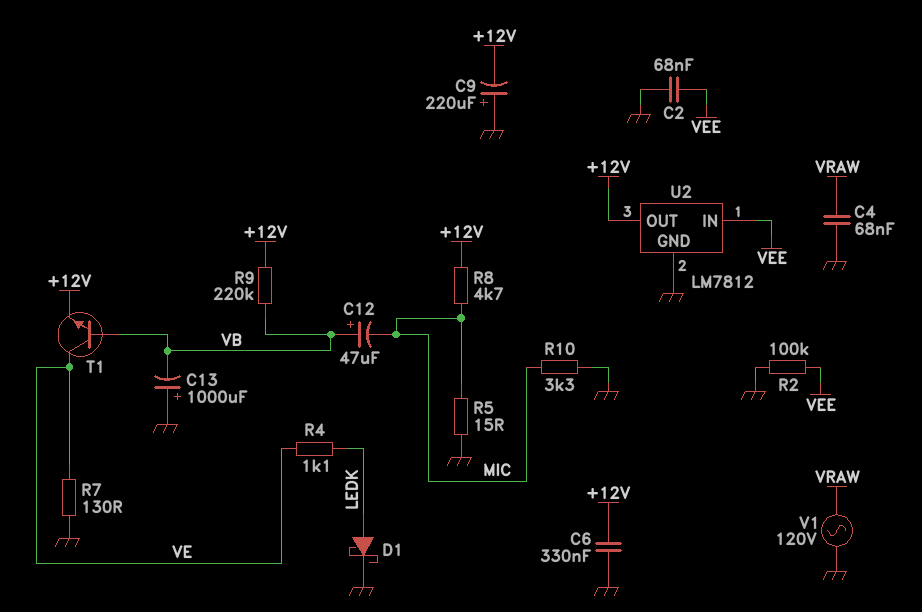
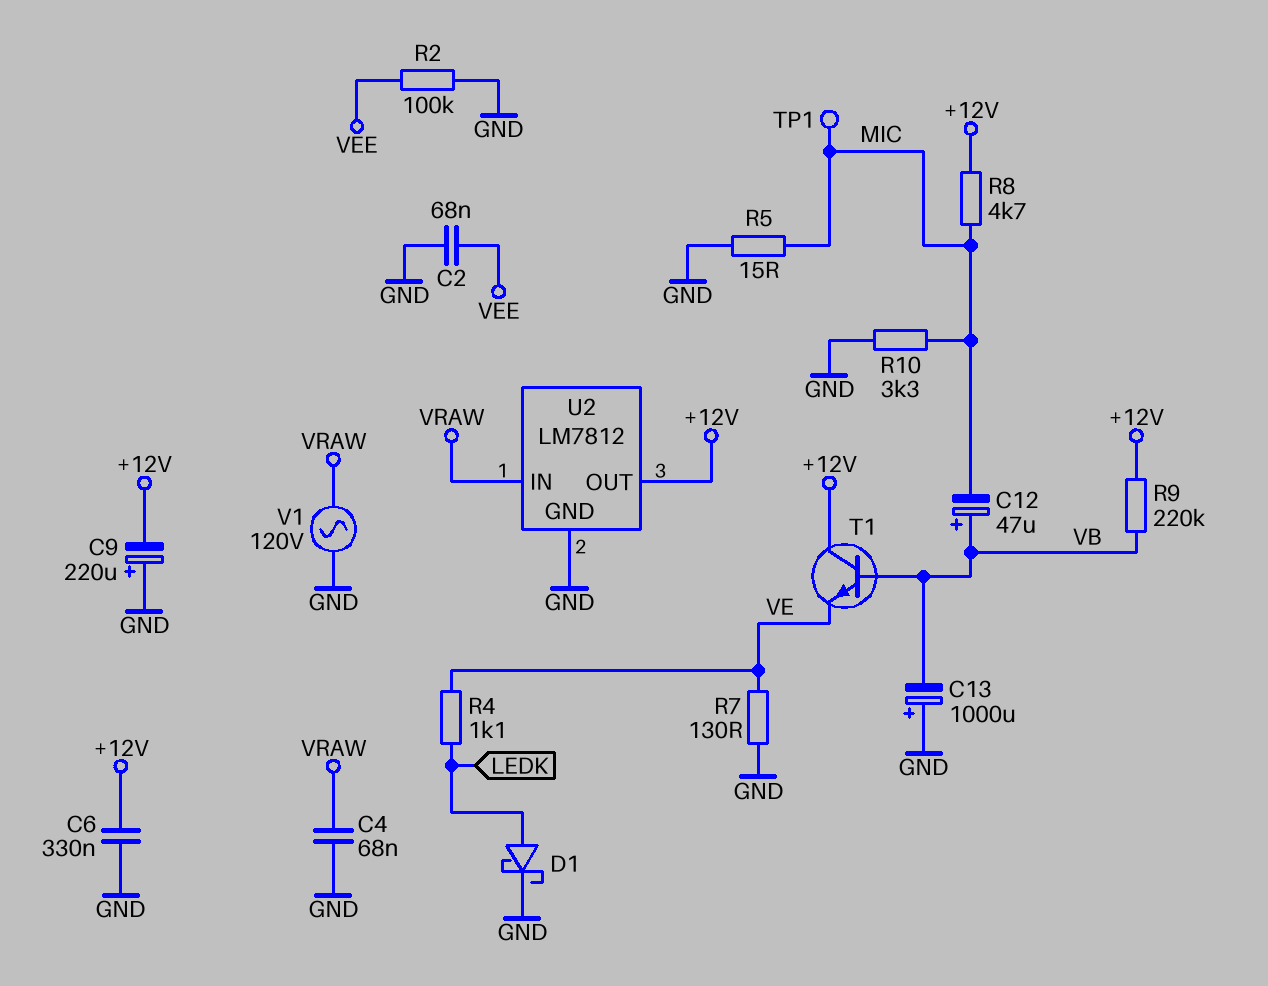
T1: NPN (B VB, C VE, E +12V) -> NPN (B VB, C +12V, E VE)
TP1: none -> test point (MIC)
U2 pin IN: VEE -> VRAW

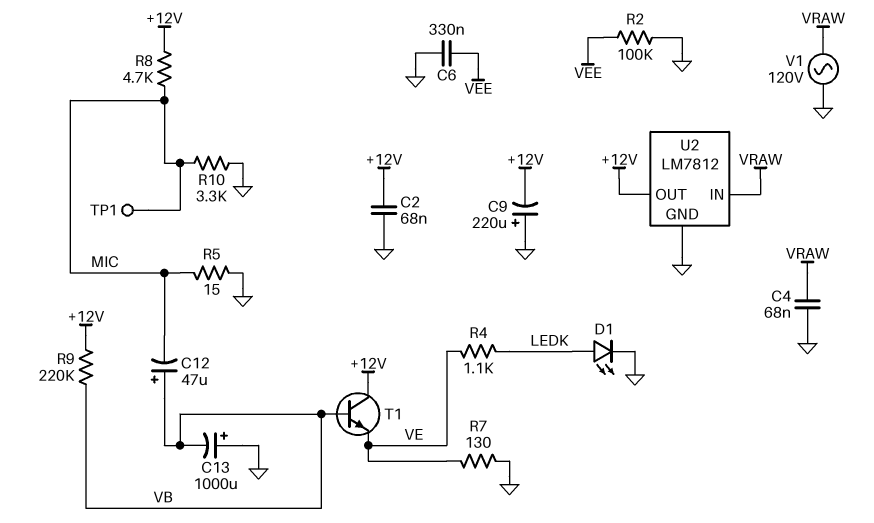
C2: 68nF (GND, VEE) -> 68nF (+12V, GND)
C6: 330nF (+12V, GND) -> 330nF (GND, VEE)
D1: schottky (A LEDK, K GND) -> LED (A LEDK, K GND)

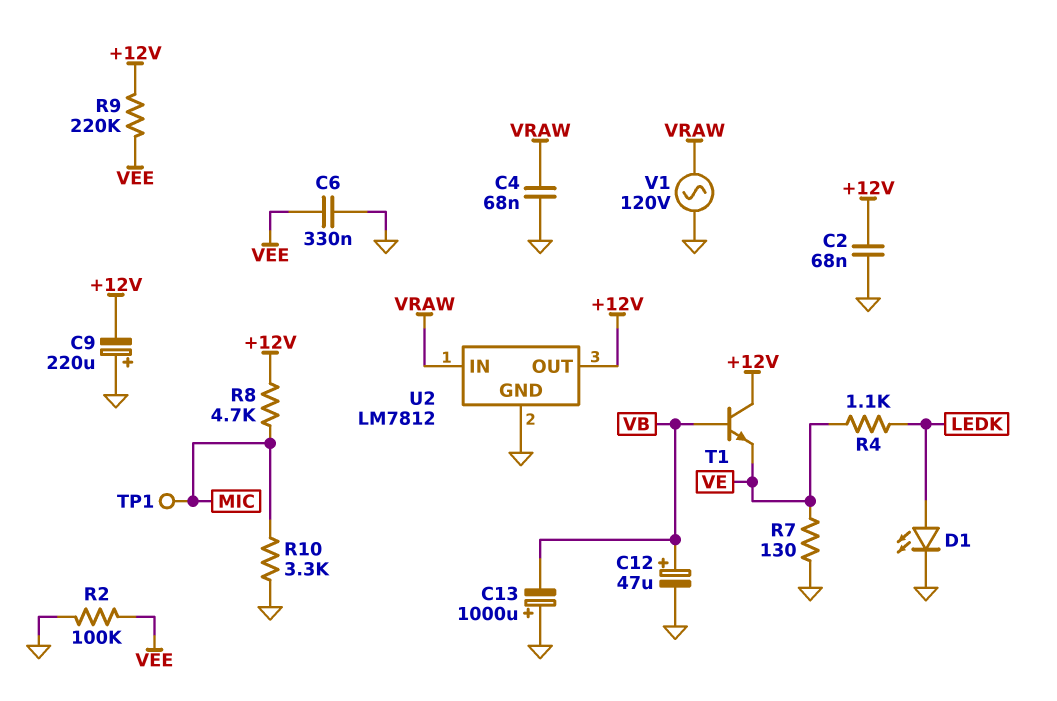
C12: 47uF (plus VB, minus MIC) -> 47uF (plus VB, minus GND)
R5: 15 (GND, MIC) -> none
R9: 220k (+12V, VB) -> 220k (+12V, VEE)

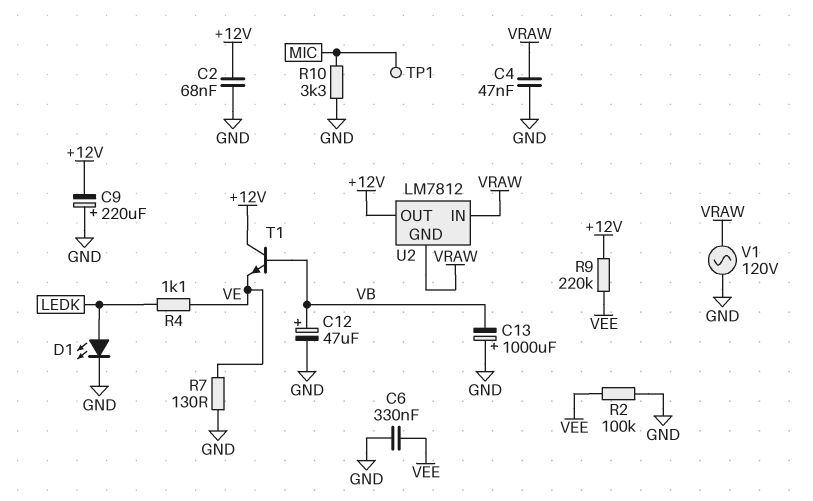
C4: 68nF (GND, VRAW) -> 47nF (GND, VRAW)
R8: 4.7k (+12V, MIC) -> none
U2 pin GND: GND -> VRAW

